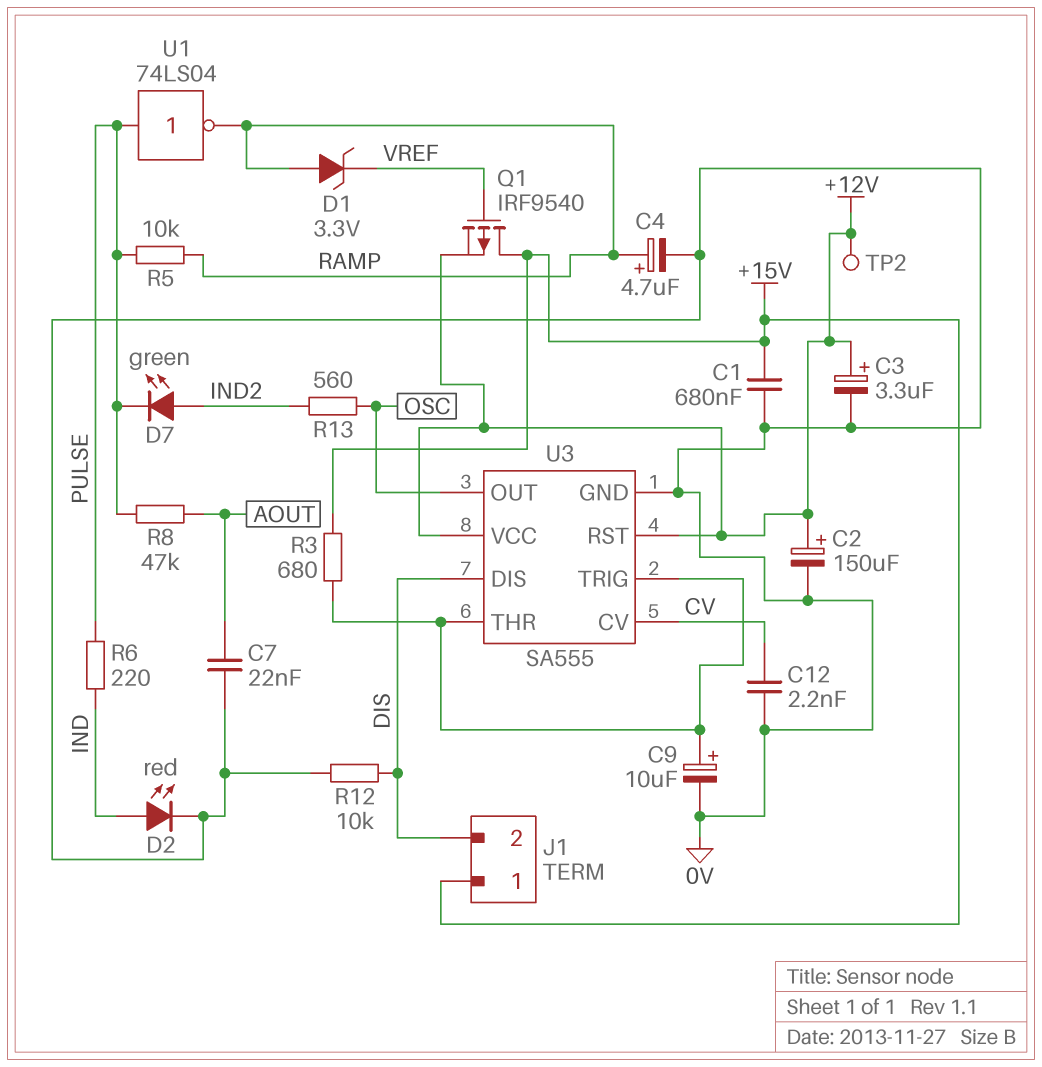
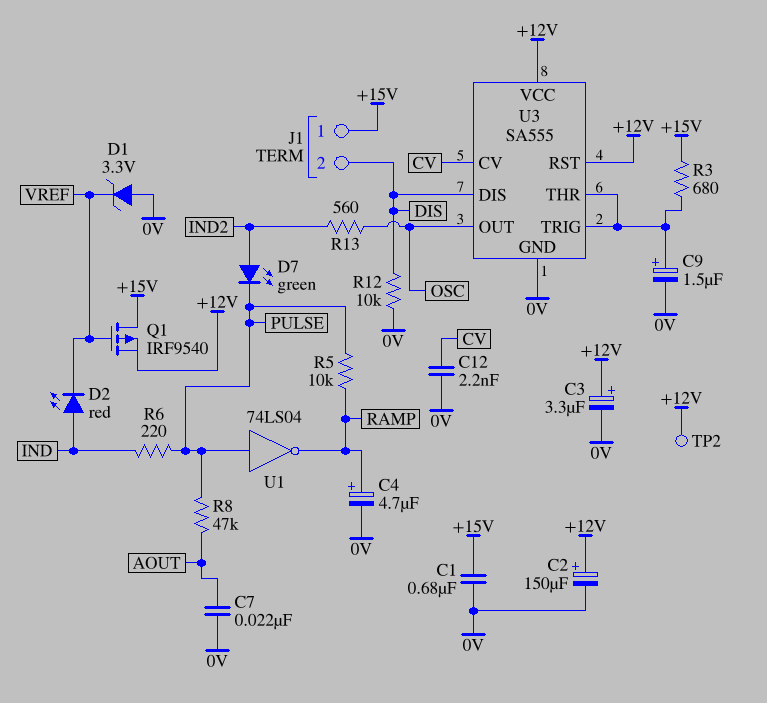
C9: 10uF (plus U3/THR, minus 0V) -> 1.5uF (plus U3/THR, minus 0V)
D1: zener 3.3V (A RAMP, K VREF) -> zener 3.3V (A 0V, K VREF)
D2: LED red (A IND, K 0V) -> LED red (A IND, K VREF)

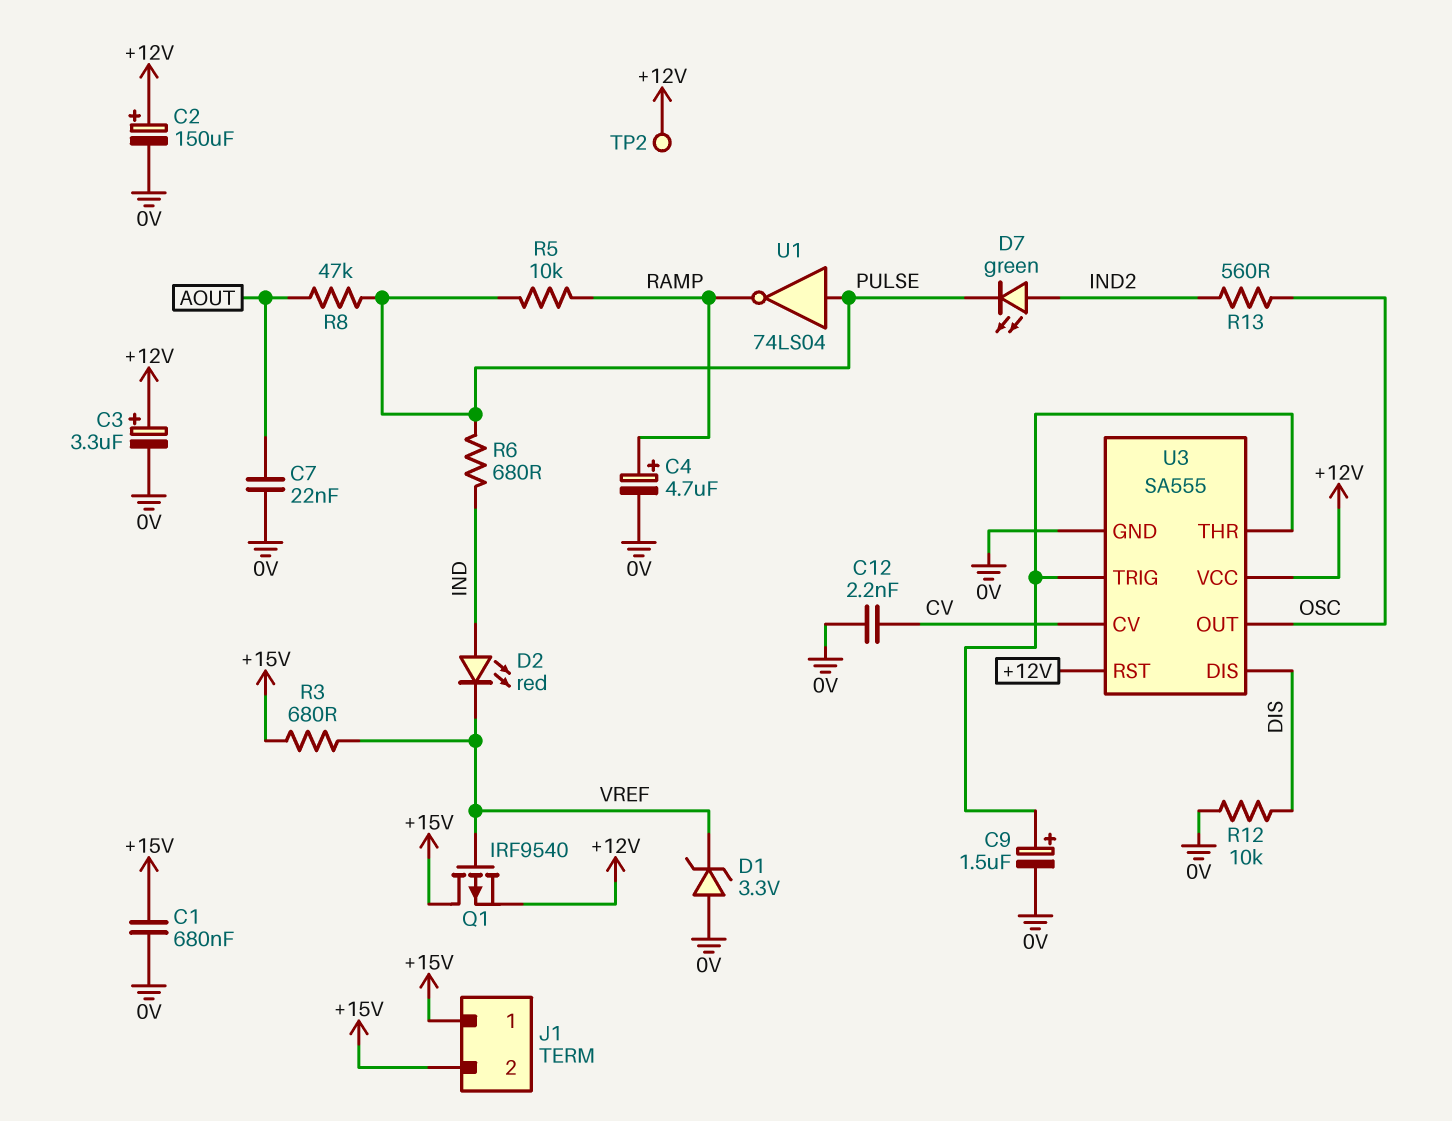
J1 pin 2: DIS -> +15V
R3: 680 (+15V, U3/THR) -> 680 (+15V, VREF)
R6: 220 (IND, PULSE) -> 680 (IND, PULSE)

